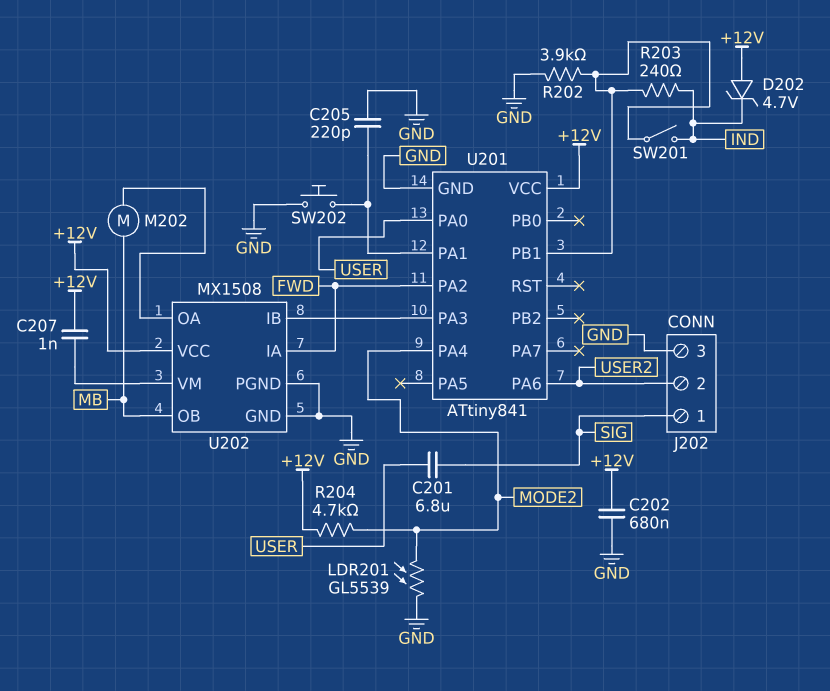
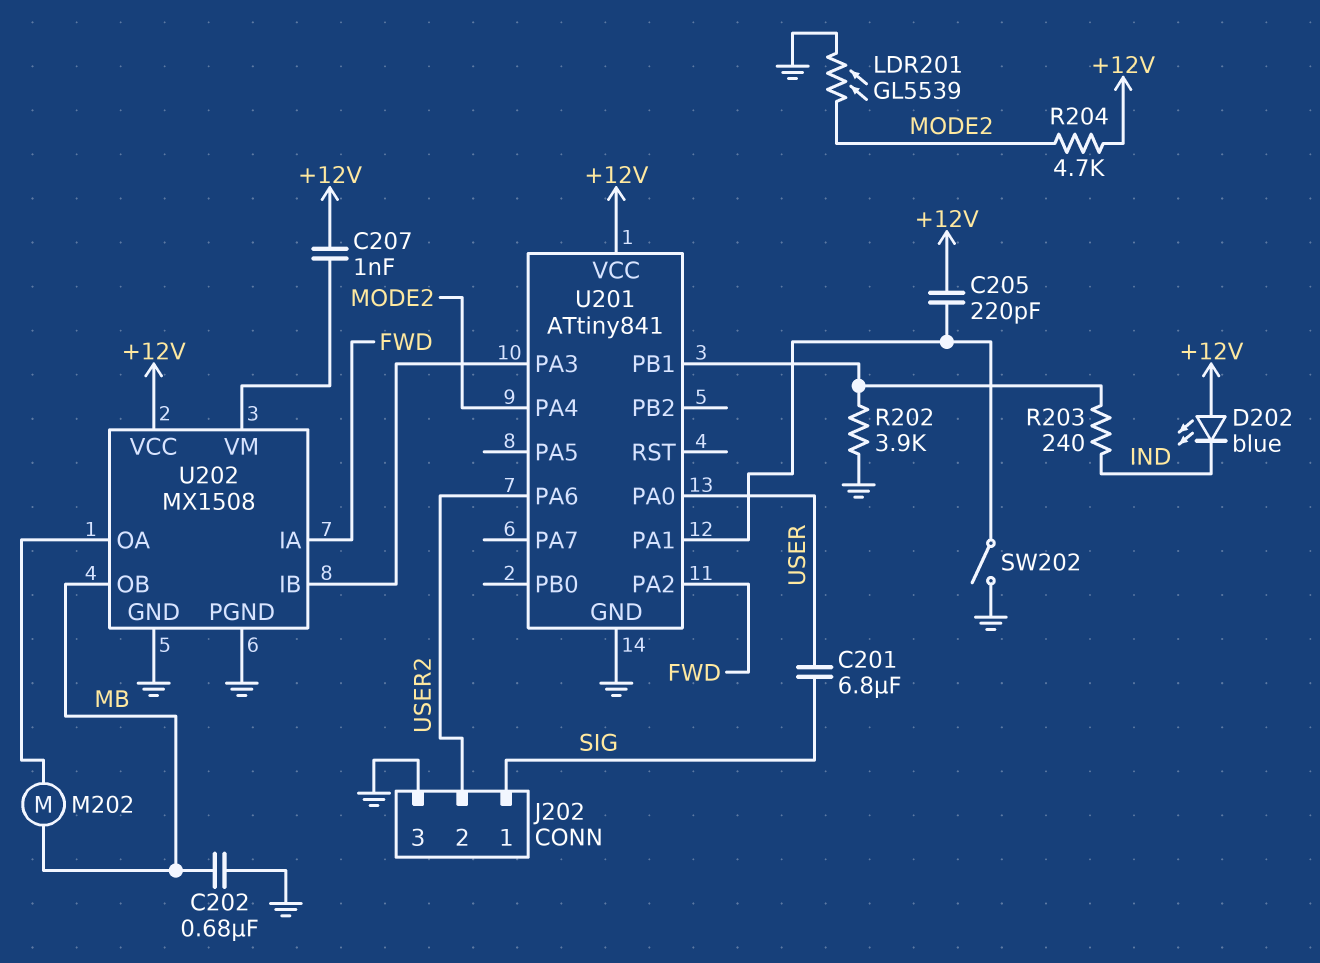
C202: 680nF (+12V, GND) -> 680nF (GND, MB)
C205: 220pF (GND, U201/PA1) -> 220pF (+12V, U201/PA1)
D202: zener 4.7V (A +12V, K IND) -> LED blue (A +12V, K IND)
SW201: switch (IND, U201/PB1) -> none
SW202: button (GND, U201/PA1) -> switch (GND, U201/PA1)

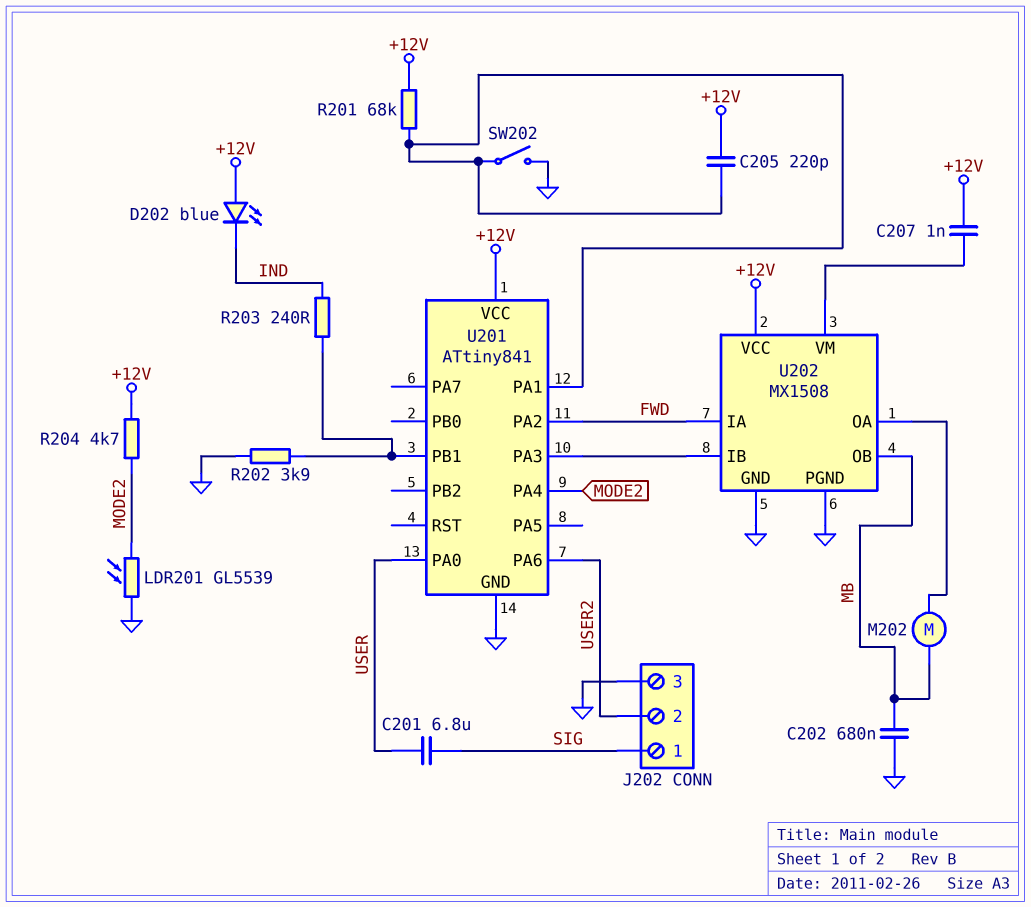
R201: none -> 68k (+12V, U201/PA1)

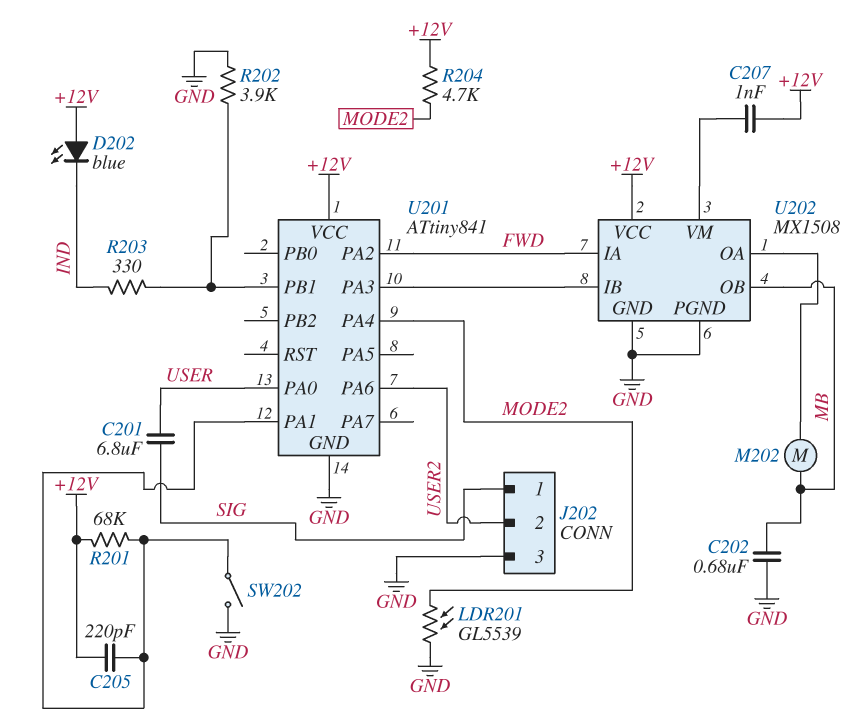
R203: 240 (IND, U201/PB1) -> 330 (IND, U201/PB1)

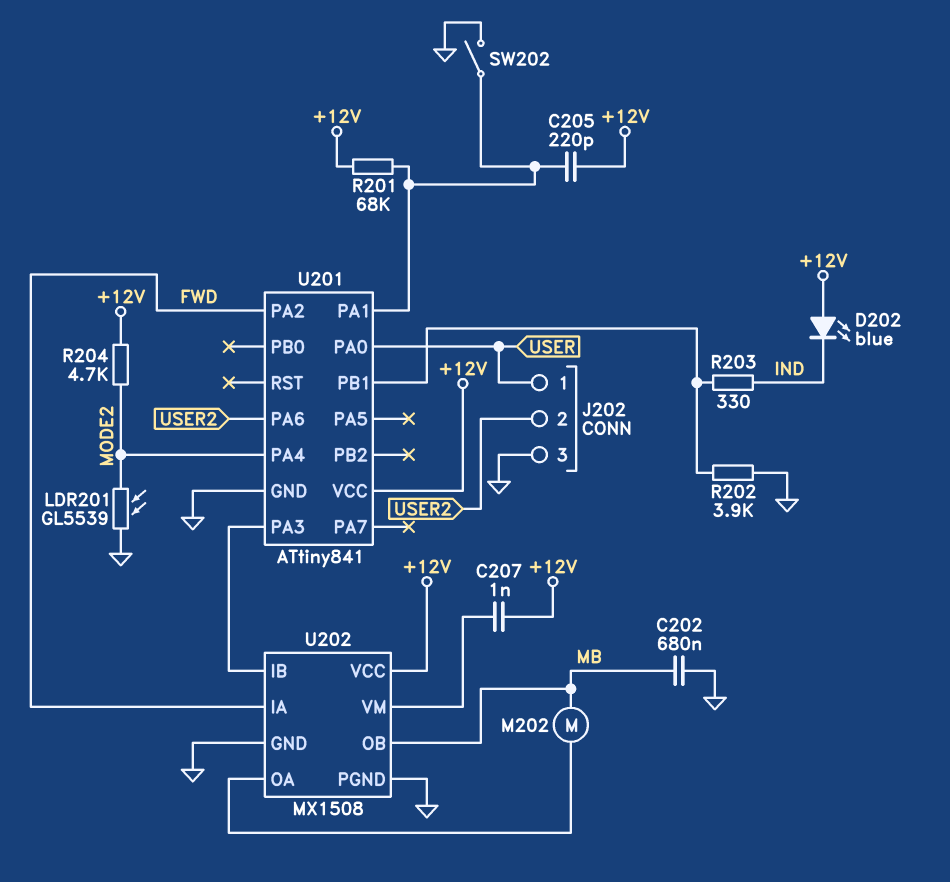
C201: 6.8uF (SIG, USER) -> none
J202 pin 1: SIG -> USER

